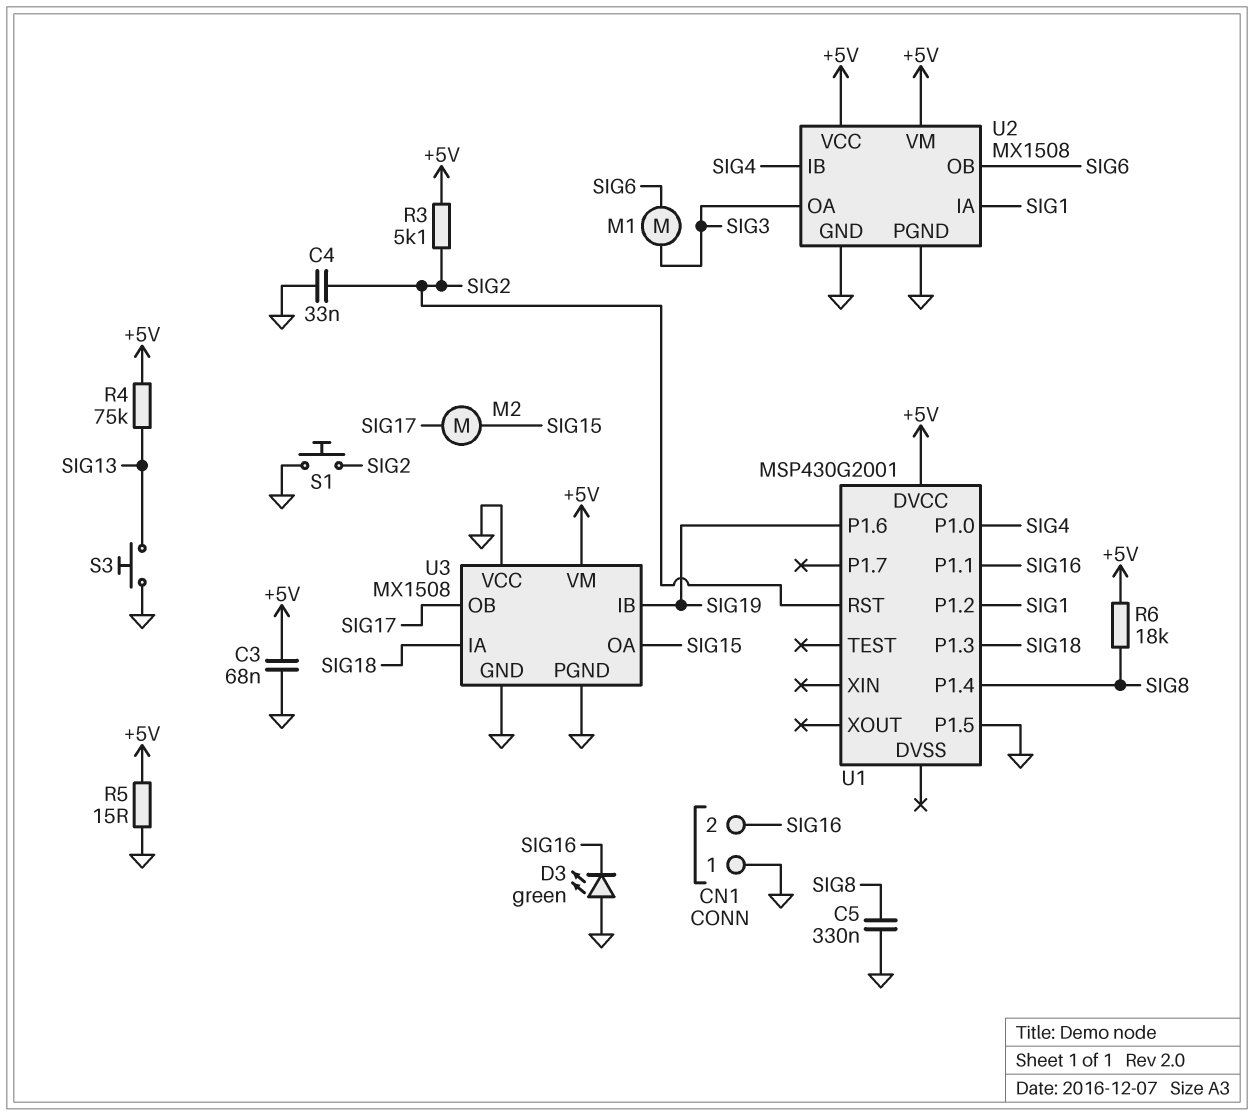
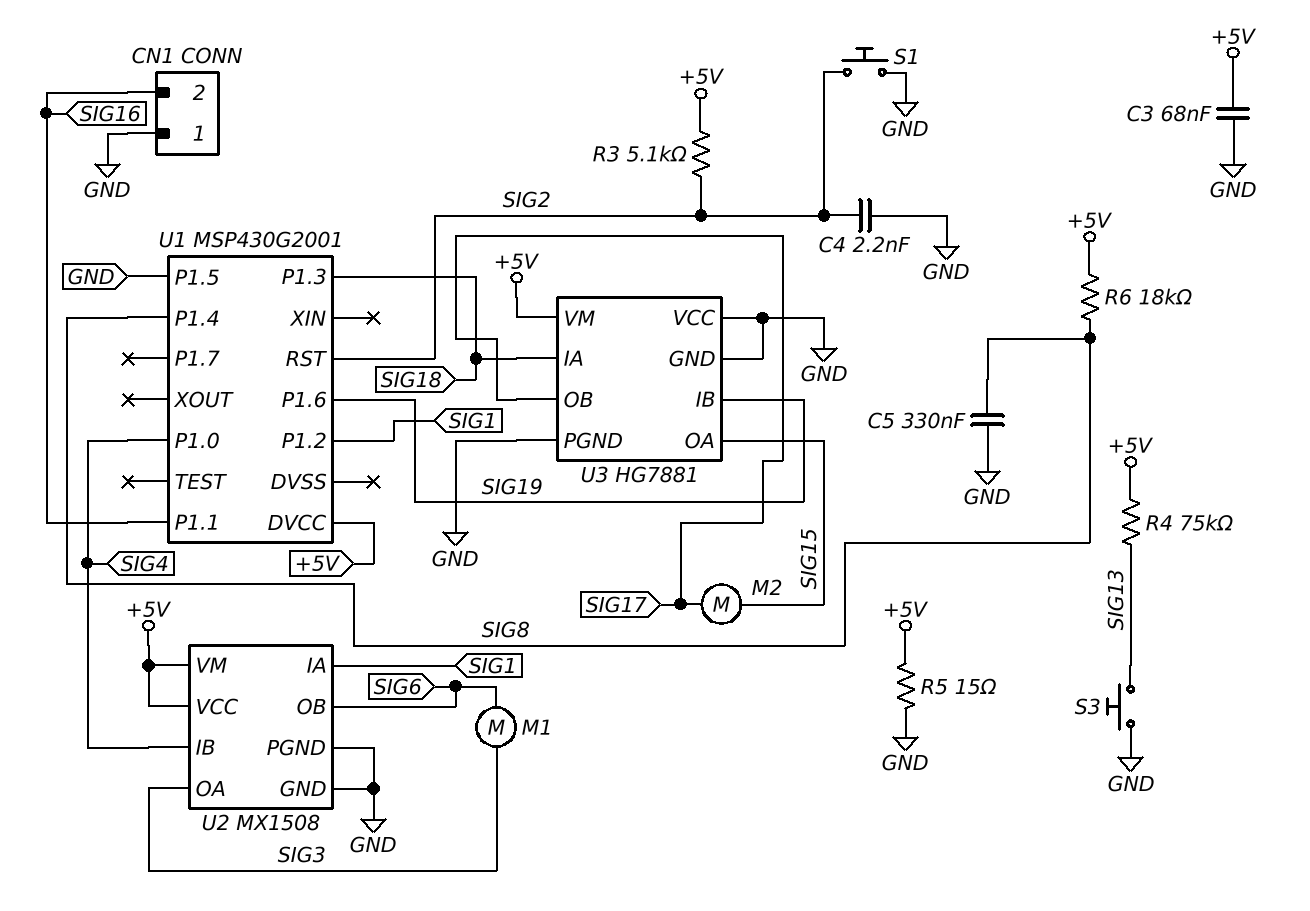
C4: 33nF (GND, SIG2) -> 2.2nF (GND, SIG2)
D3: LED green (A GND, K SIG16) -> none
U3: MX1508 -> HG7881

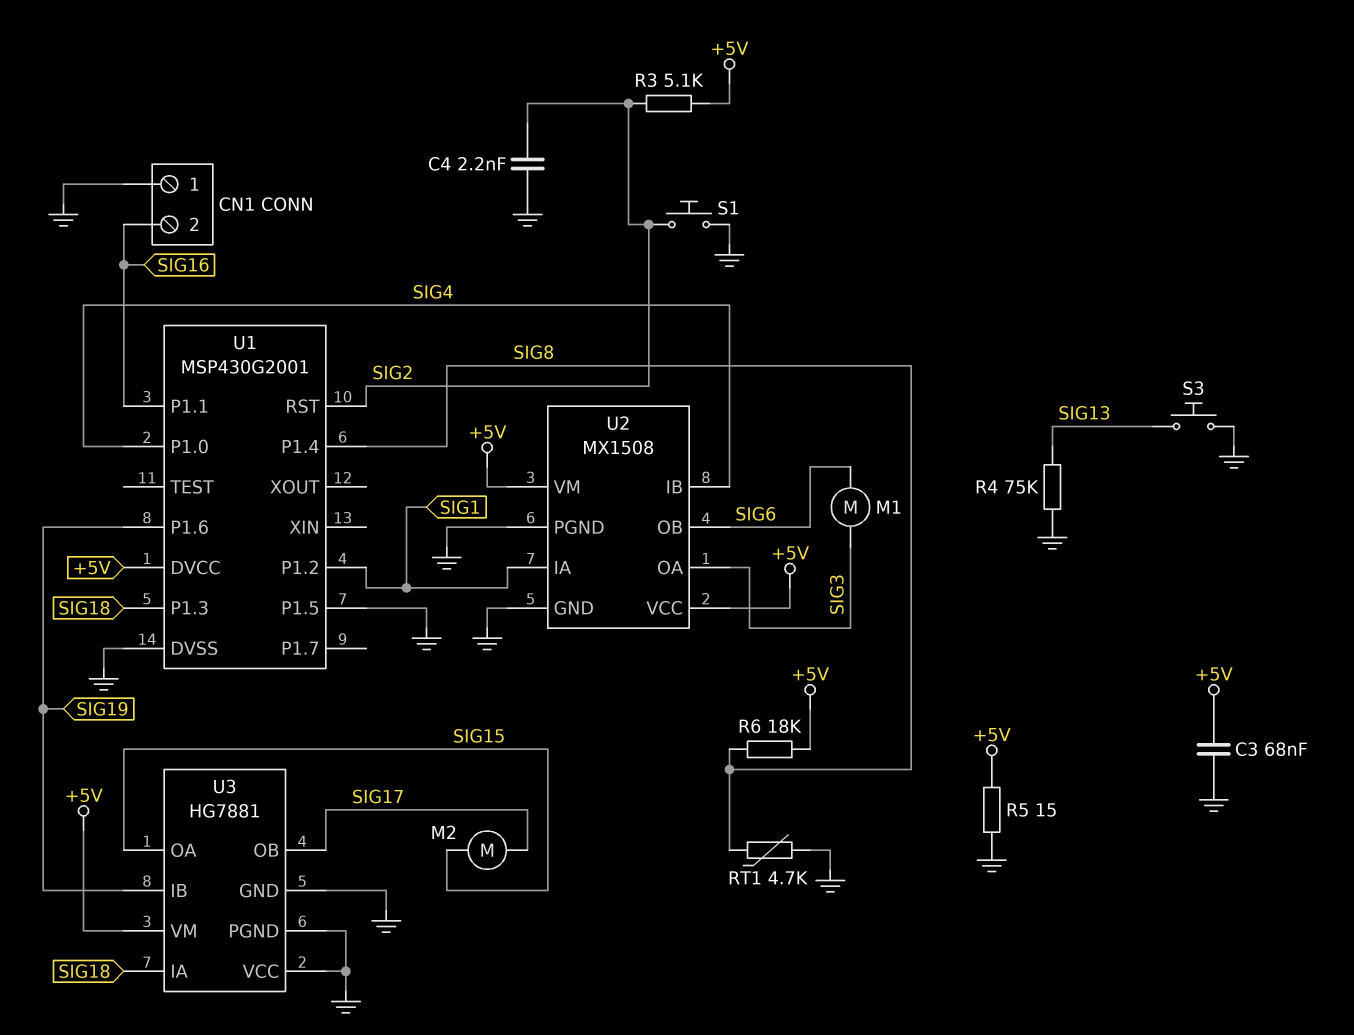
C5: 330nF (GND, SIG8) -> none
R4: 75k (+5V, SIG13) -> 75k (GND, SIG13)
RT1: none -> 4.7k (GND, SIG8)
U1 pin DVSS: none -> GND

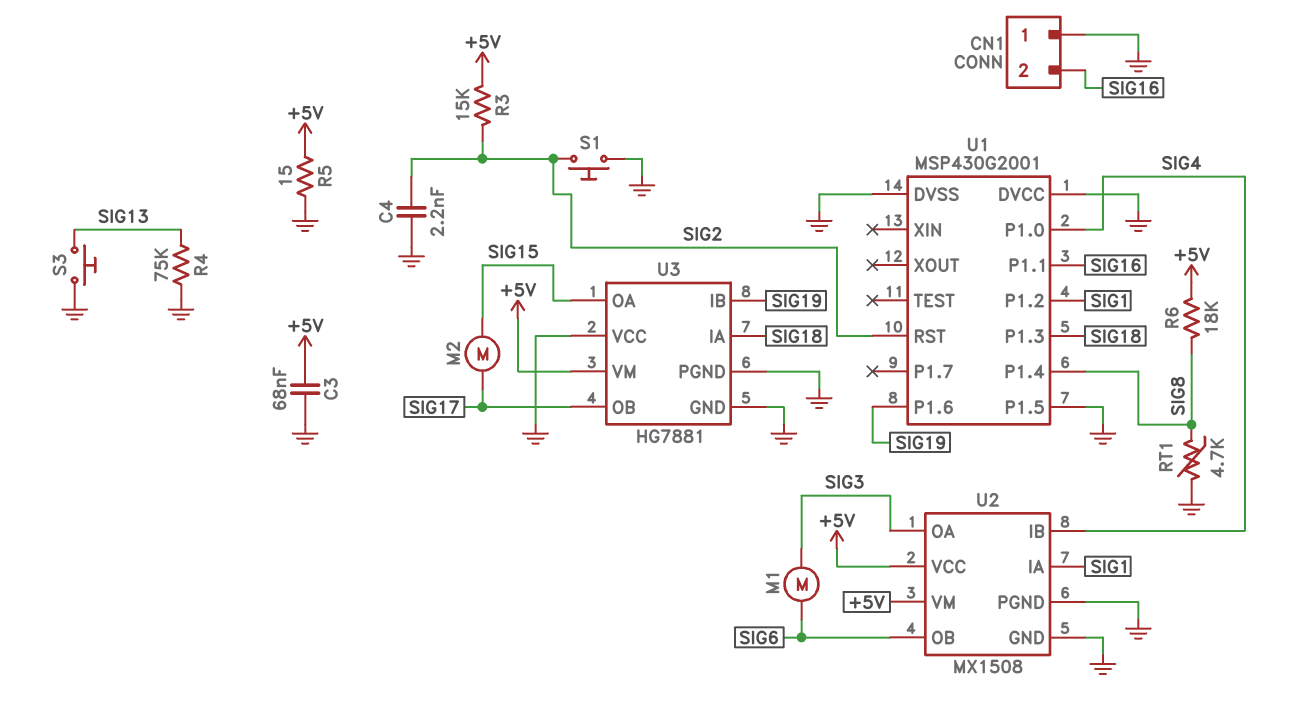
R3: 5.1k (+5V, SIG2) -> 15k (+5V, SIG2)
U1 pin DVCC: +5V -> GND

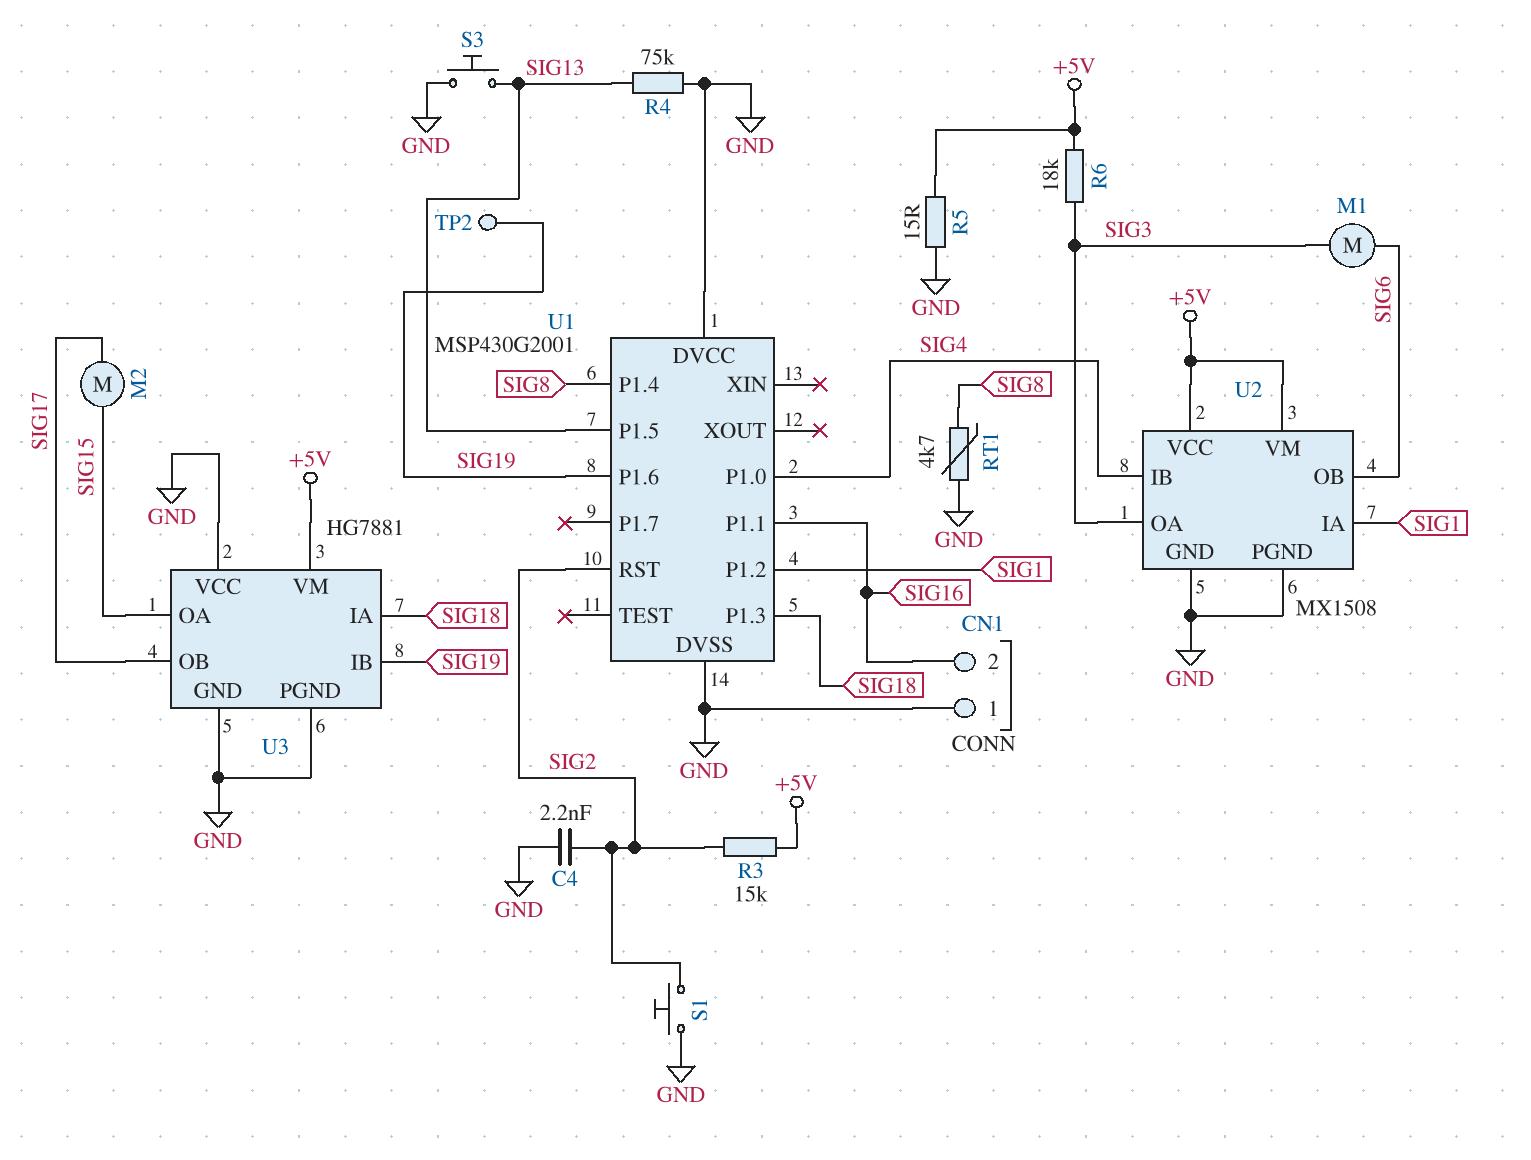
C3: 68nF (+5V, GND) -> none
R6: 18k (+5V, SIG8) -> 18k (+5V, SIG3)
TP2: none -> test point (SIG19)
U1 pin P1.5: GND -> SIG13

